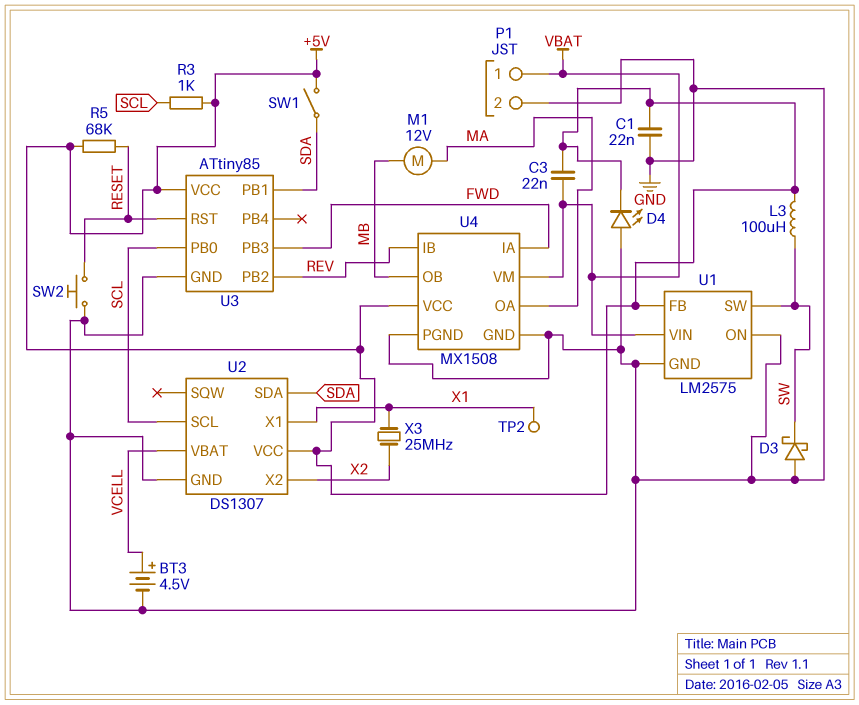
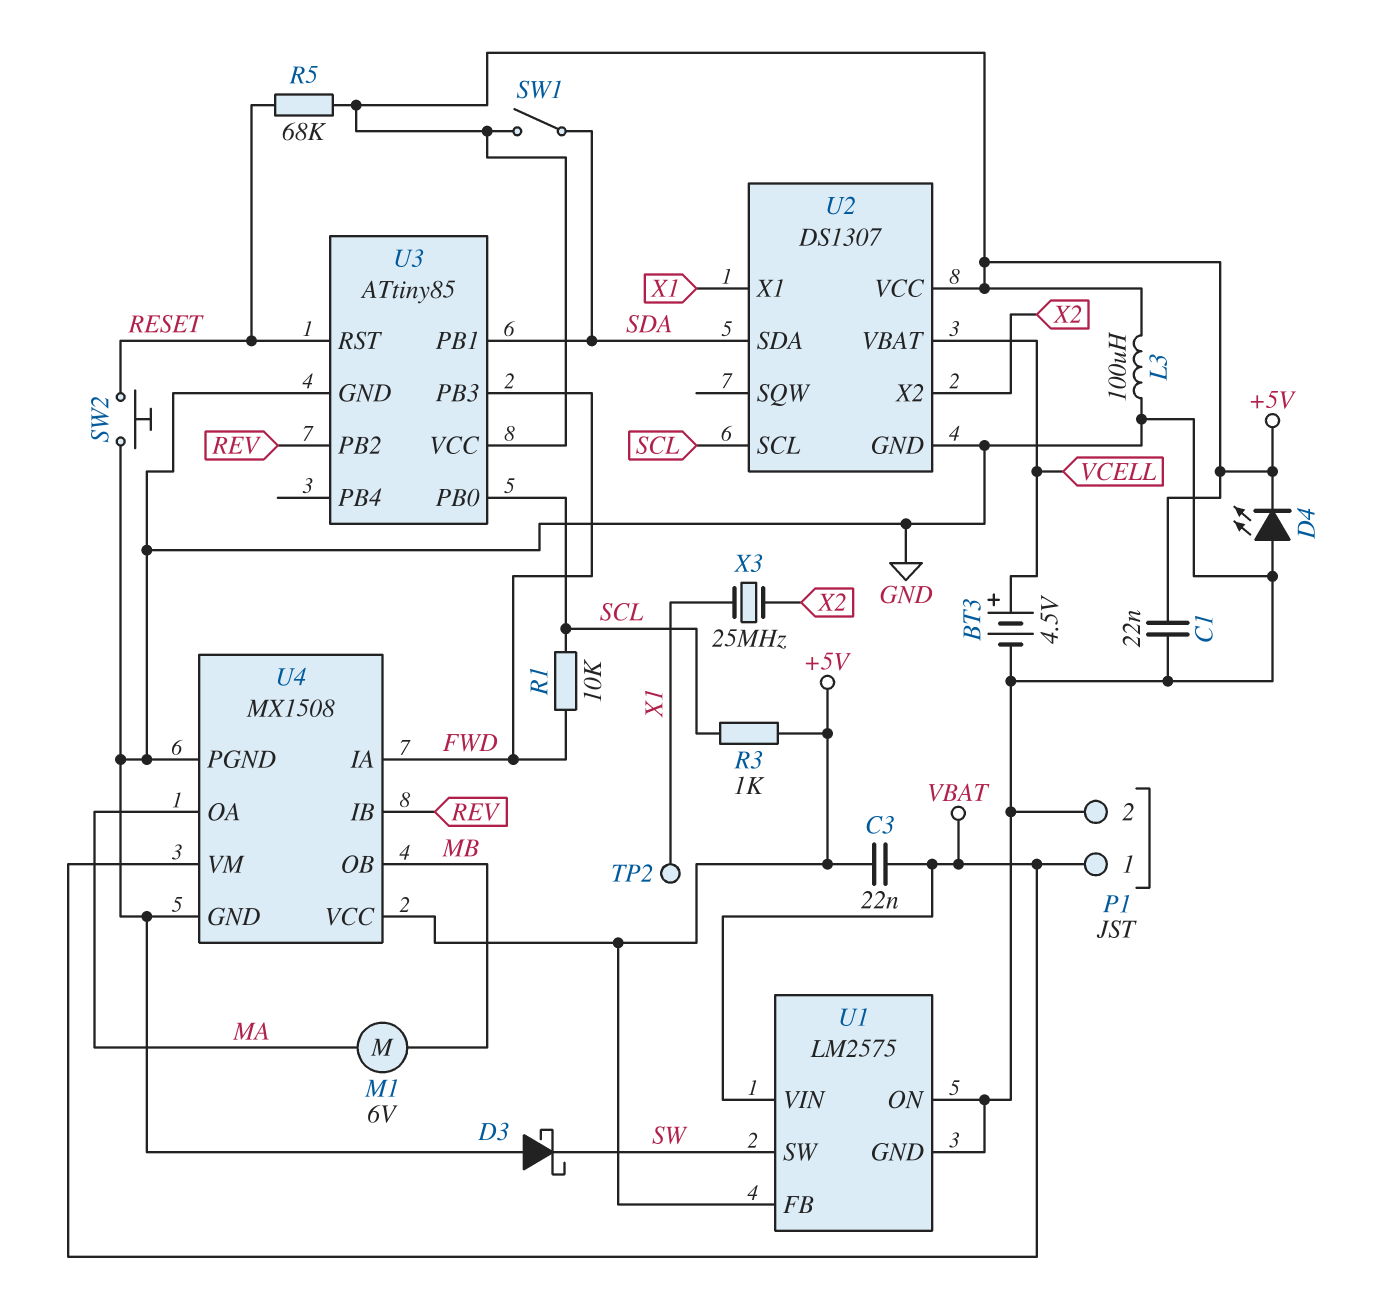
L3: 100uH (+5V, SW) -> 100uH (+5V, GND)
M1: motor 12V (MA, MB) -> motor 6V (MA, MB)
R1: none -> 10k (FWD, SCL)

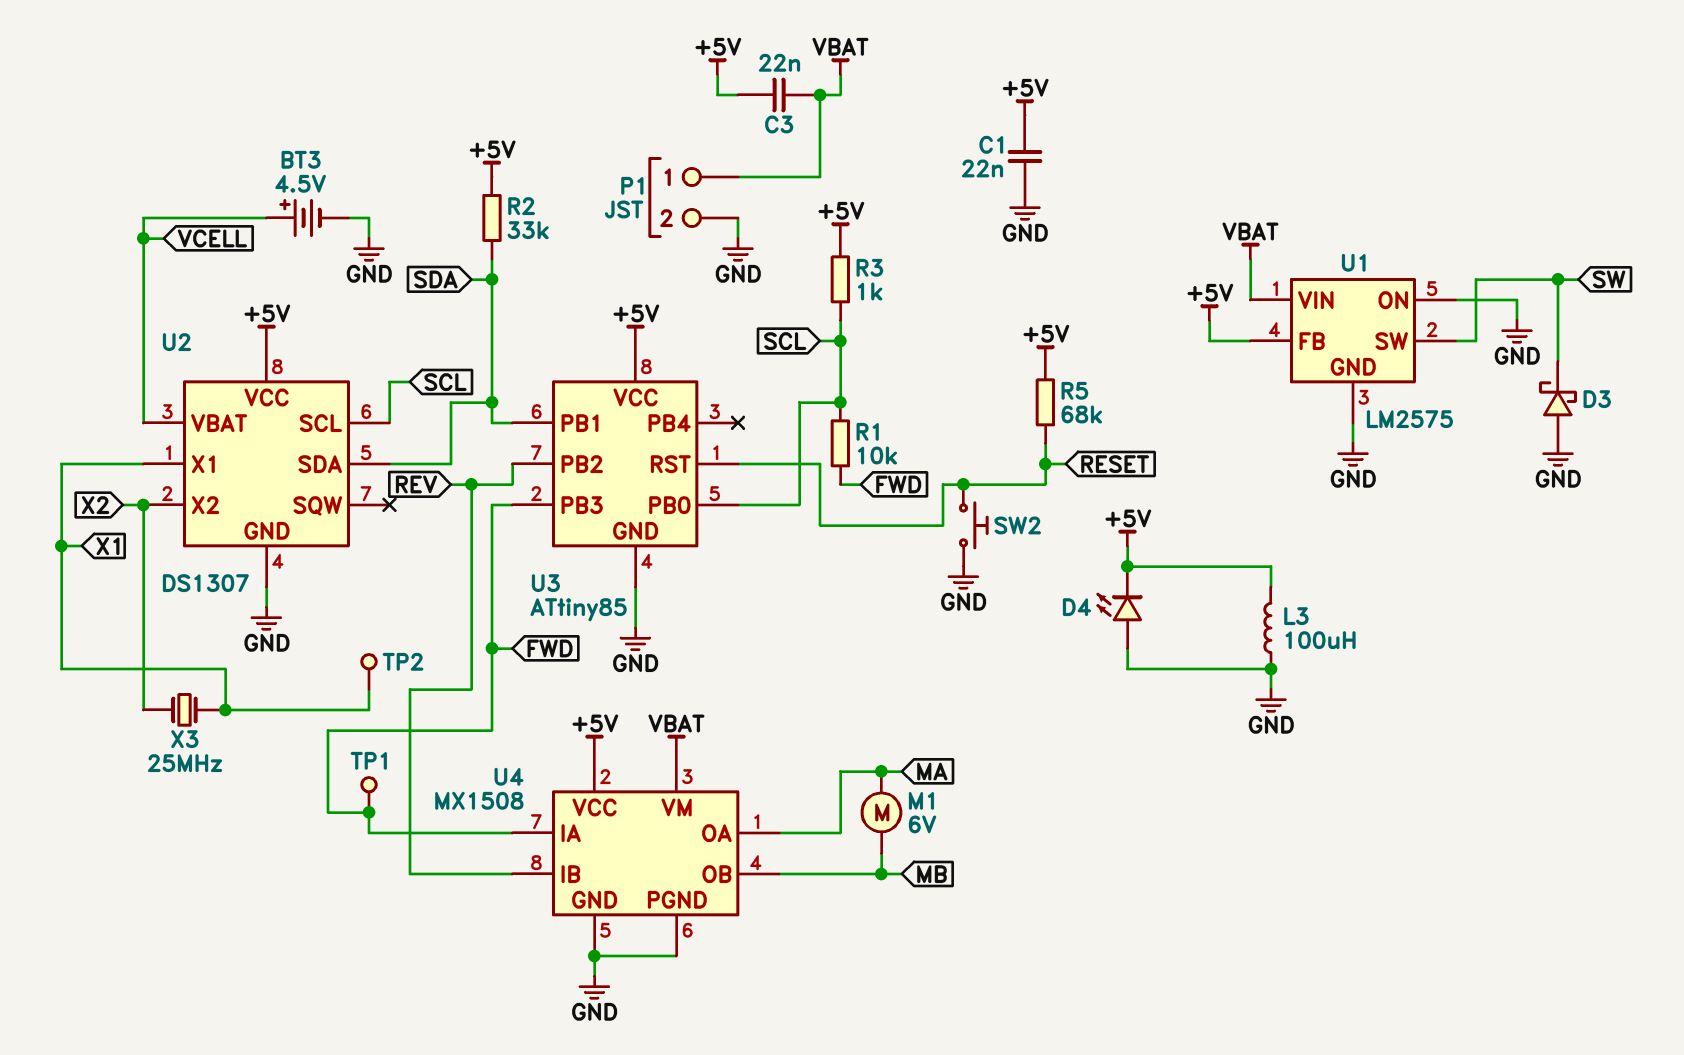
R2: none -> 33k (+5V, SDA)
SW1: switch (+5V, SDA) -> none
TP1: none -> test point (FWD)

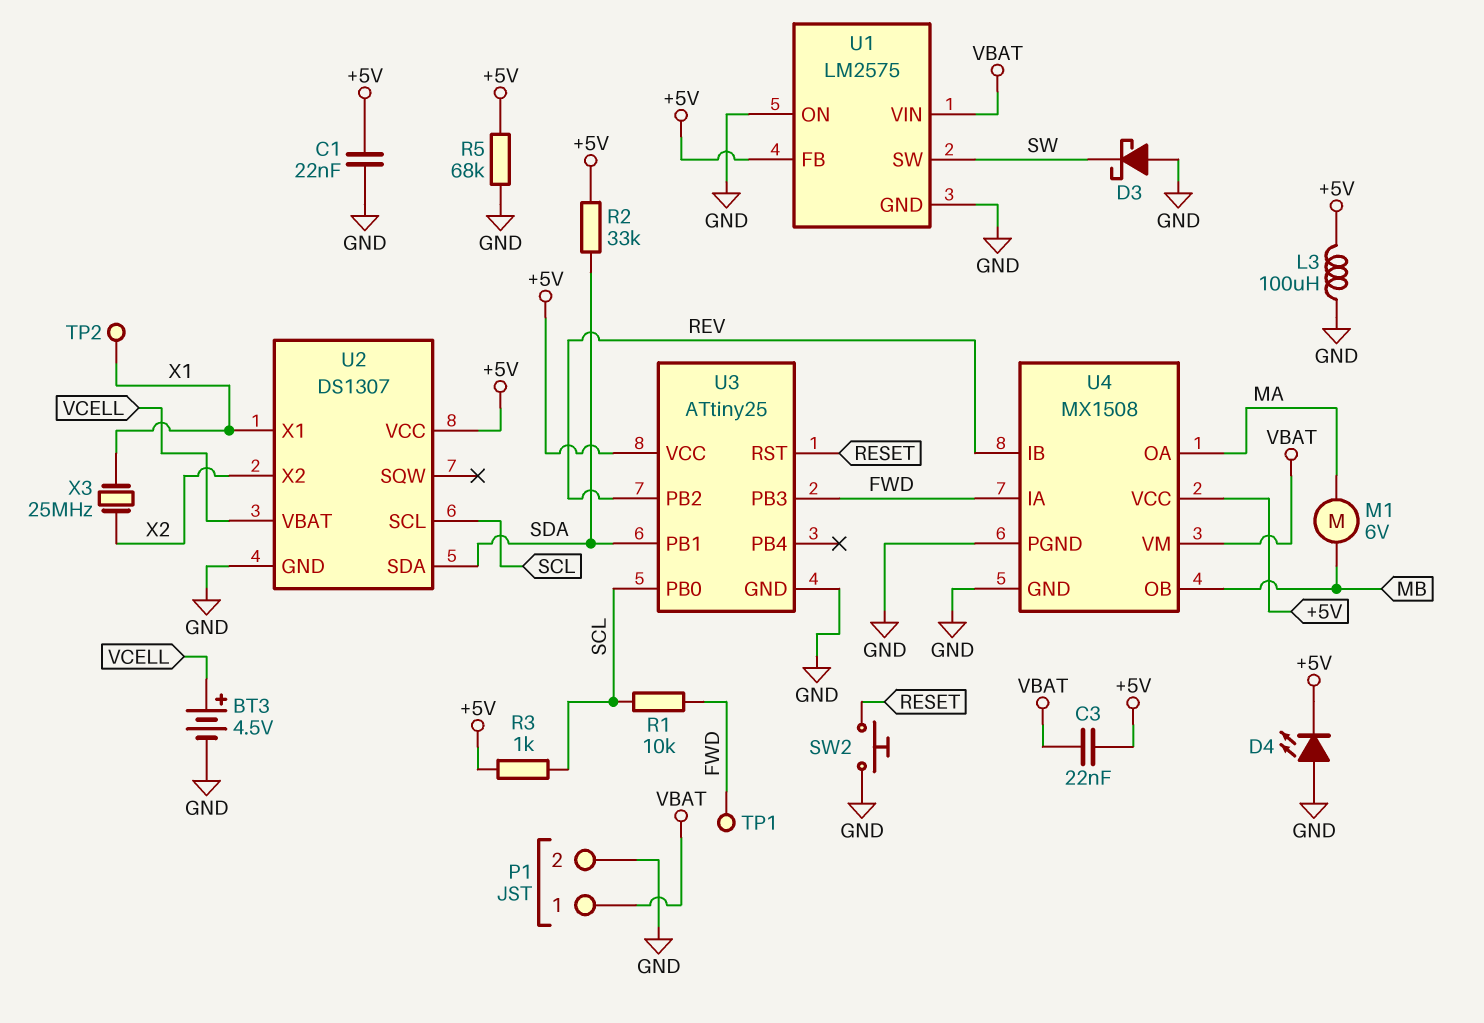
R5: 68k (+5V, RESET) -> 68k (+5V, GND)
U3: ATtiny85 -> ATtiny25

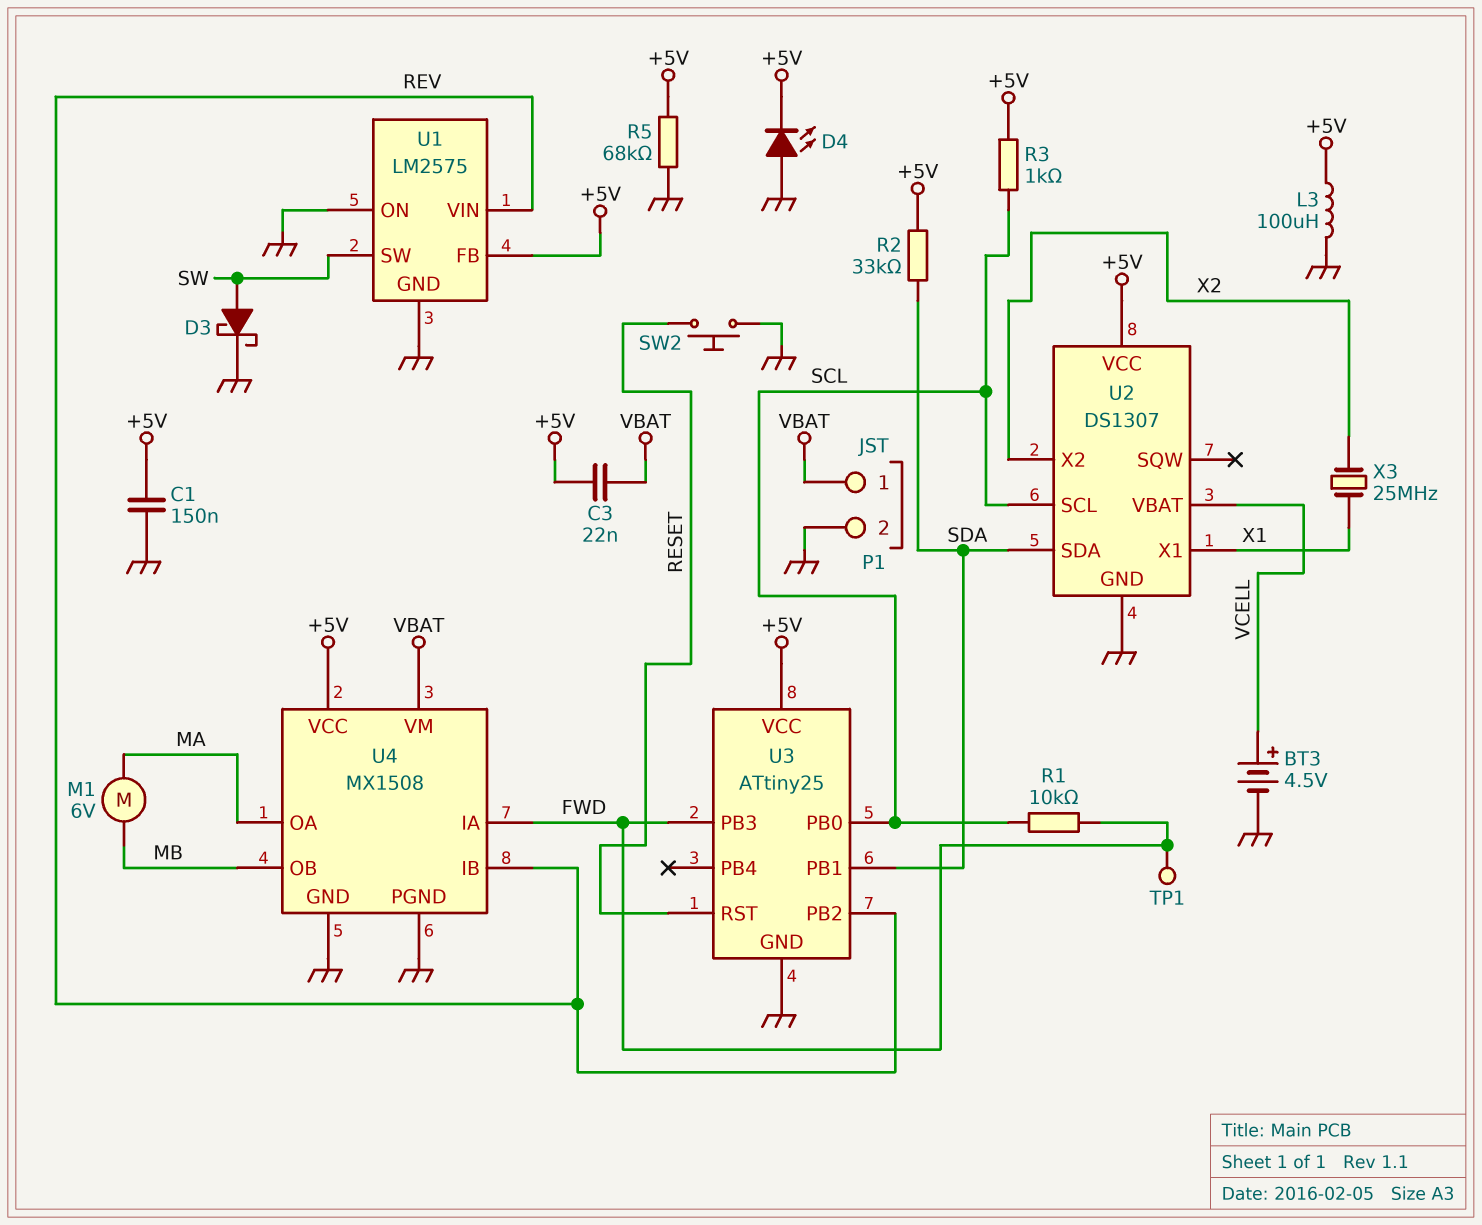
C1: 22nF (+5V, GND) -> 150nF (+5V, GND)
D3: schottky (A GND, K SW) -> schottky (A SW, K GND)
TP2: test point (X1) -> none
U1 pin VIN: VBAT -> REV

